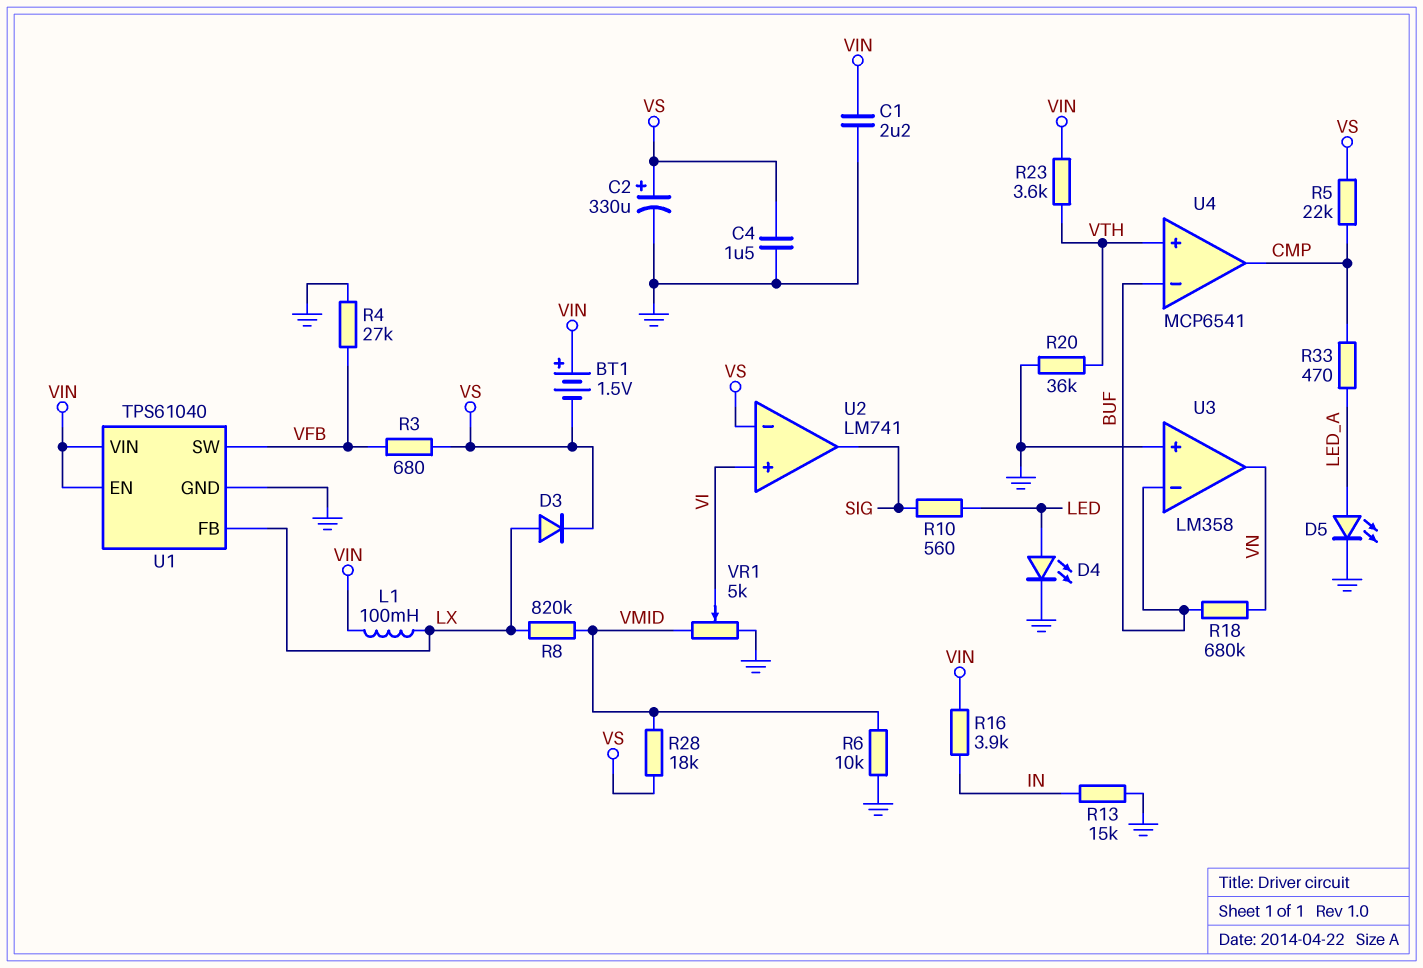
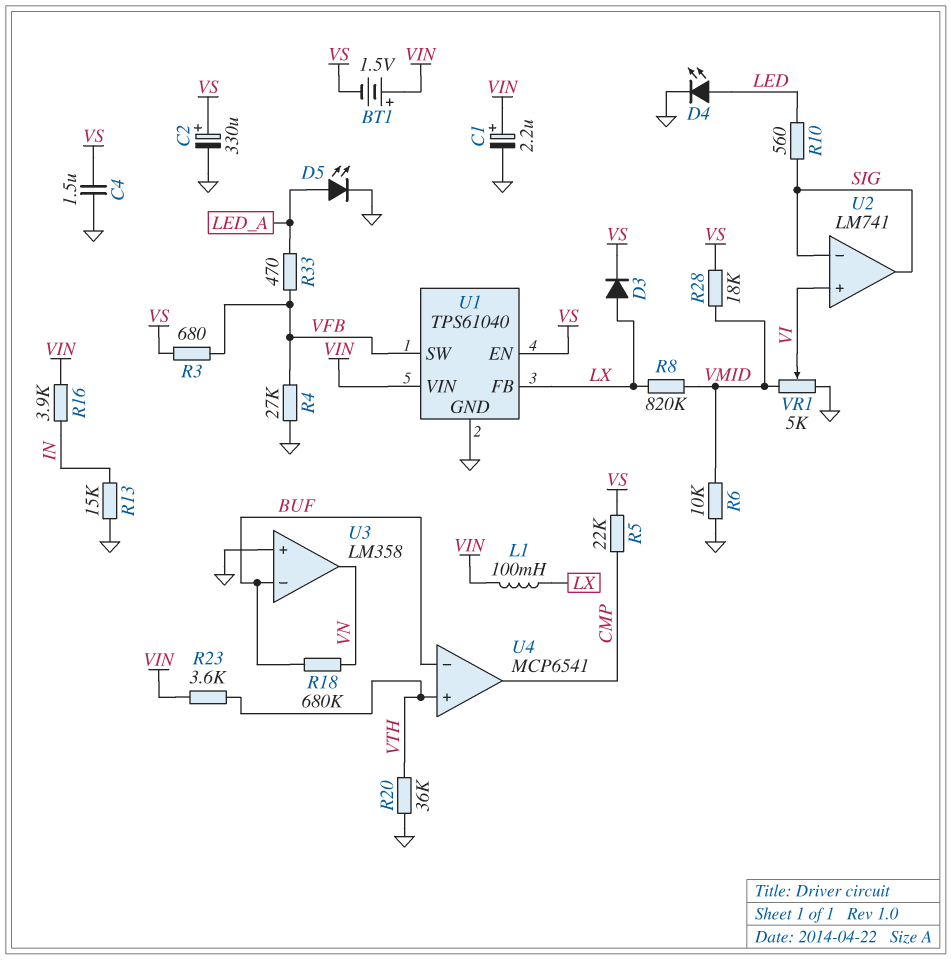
C1: 2.2uF (GND, VIN) -> 2.2uF (plus VIN, minus GND)
R33: 470 (CMP, LED_A) -> 470 (LED_A, VFB)
U1 pin EN: VIN -> VS
U2 pin in-: VS -> SIG

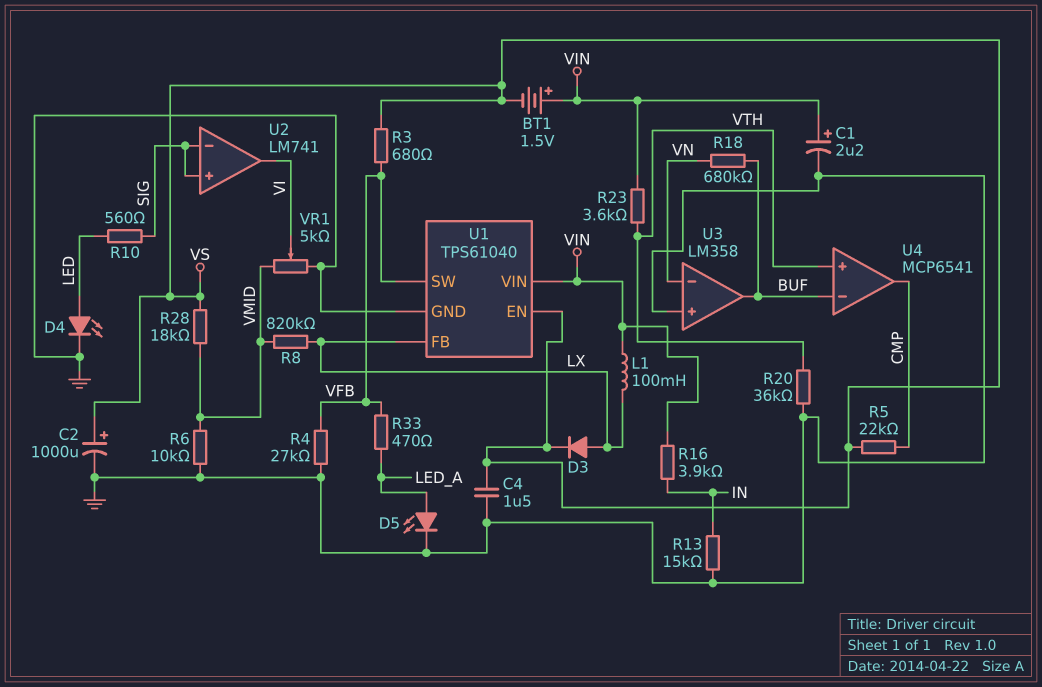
C2: 330uF (plus VS, minus GND) -> 1000uF (plus VS, minus GND)
U2 pin in+: VI -> SIG
U2 pin out: SIG -> VI
U3 pin in-: BUF -> VN
U3 pin out: VN -> BUF

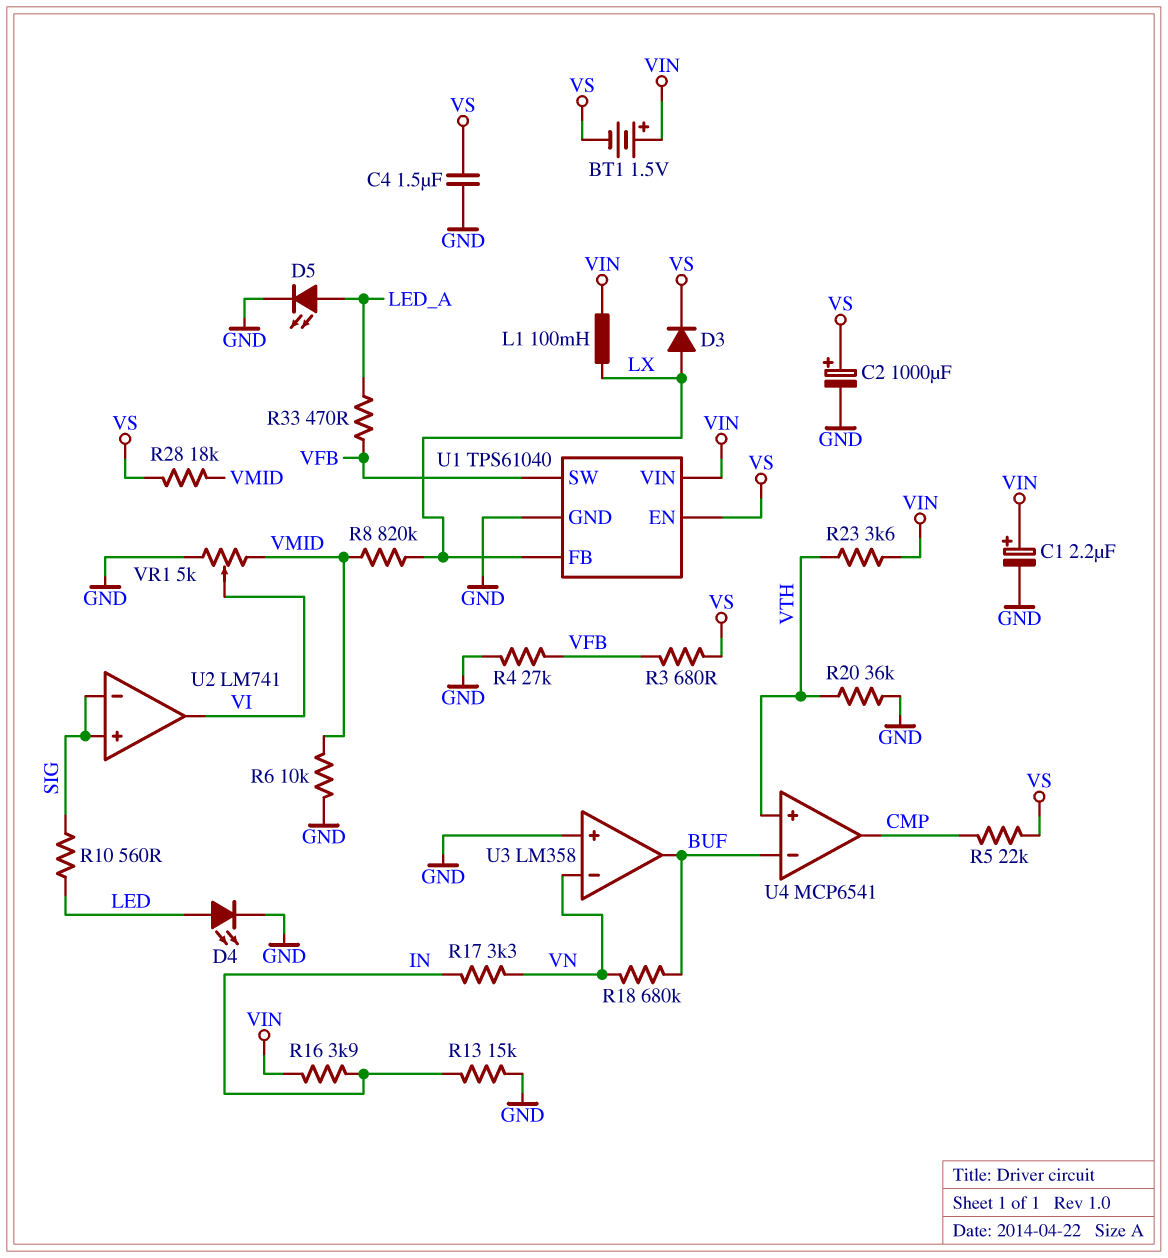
R17: none -> 3.3k (IN, VN)

